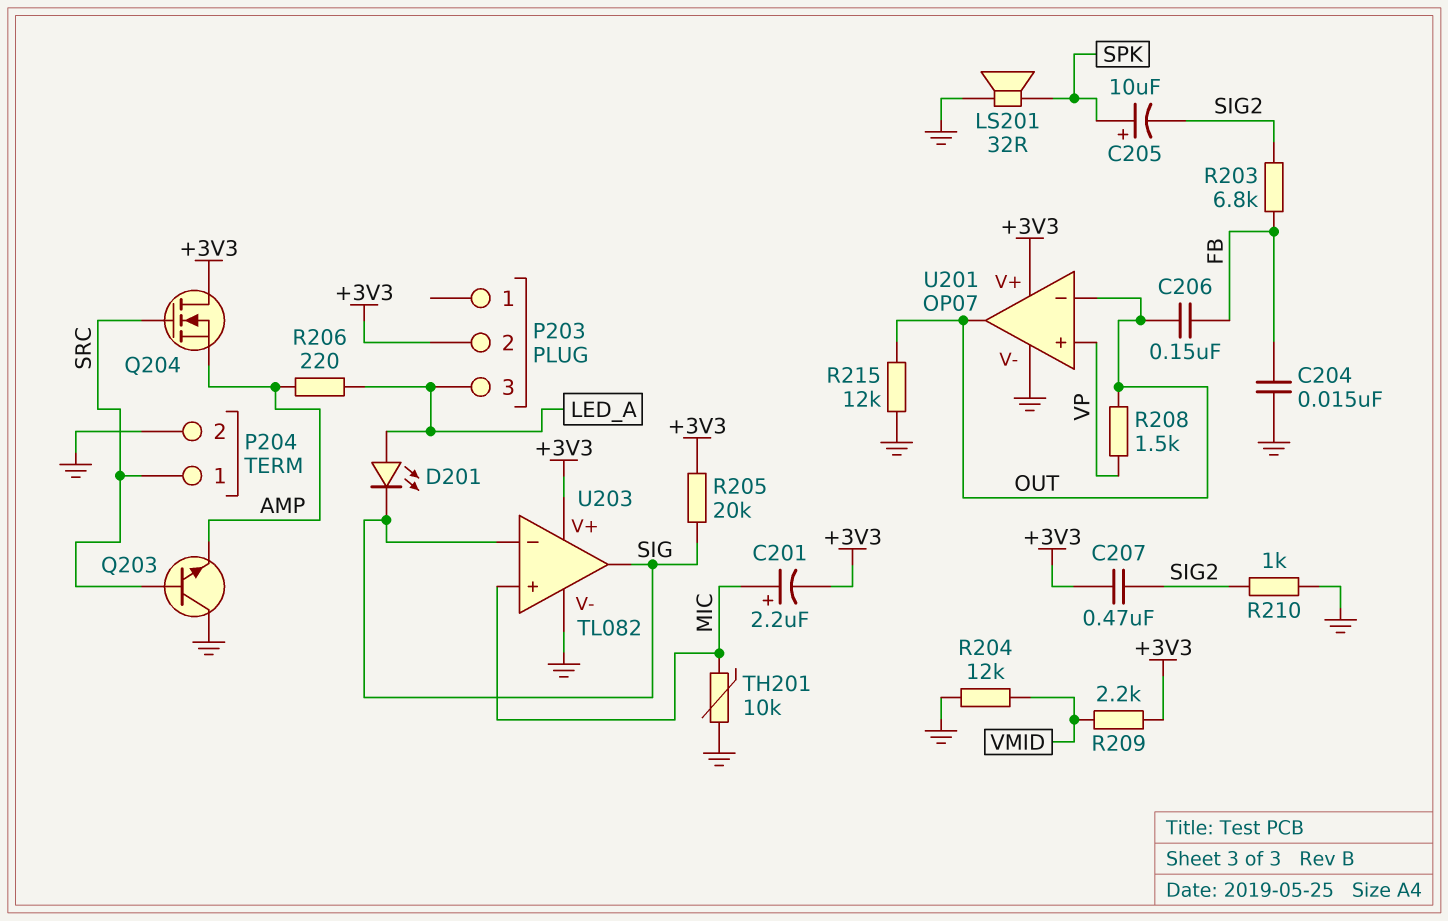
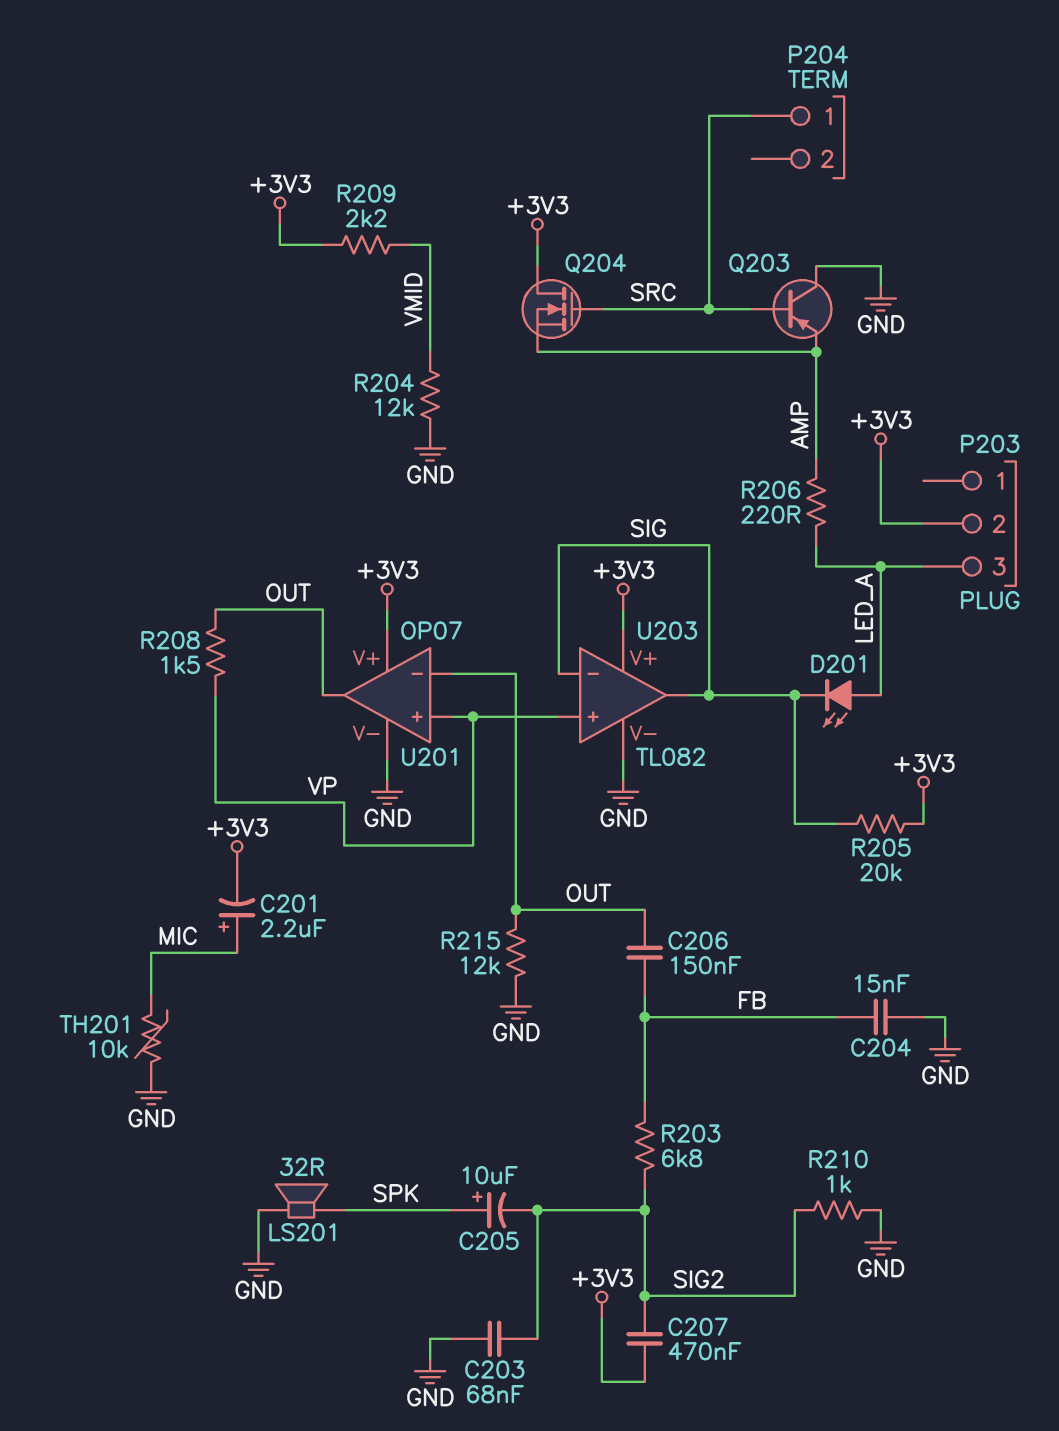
C203: none -> 68nF (GND, SIG2)
P204 pin 2: GND -> none
Q203: NPN (B SRC, C GND, E AMP) -> PNP (B SRC, C GND, E AMP)
U203 pin in+: MIC -> VP

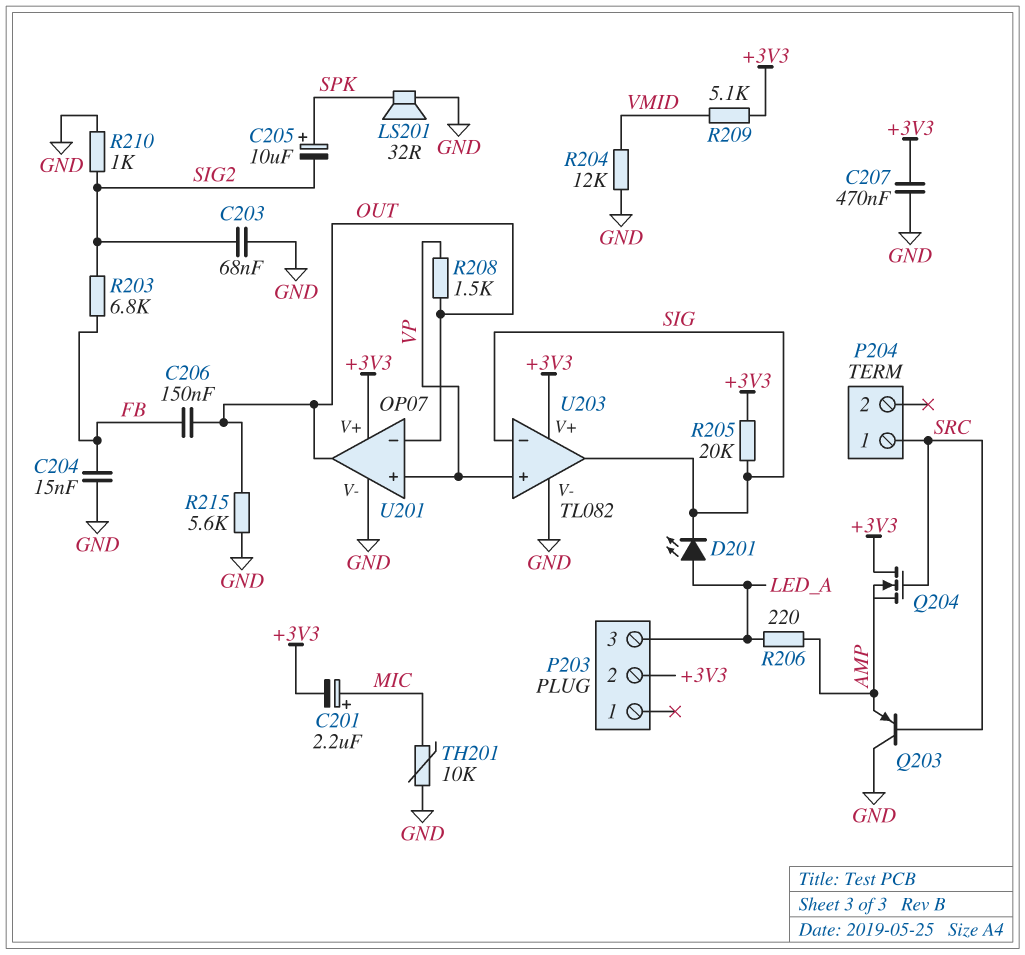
C207: 470nF (+3V3, SIG2) -> 470nF (+3V3, GND)
R209: 2.2k (+3V3, VMID) -> 5.1k (+3V3, VMID)
R215: 12k (GND, OUT) -> 5.6k (GND, OUT)

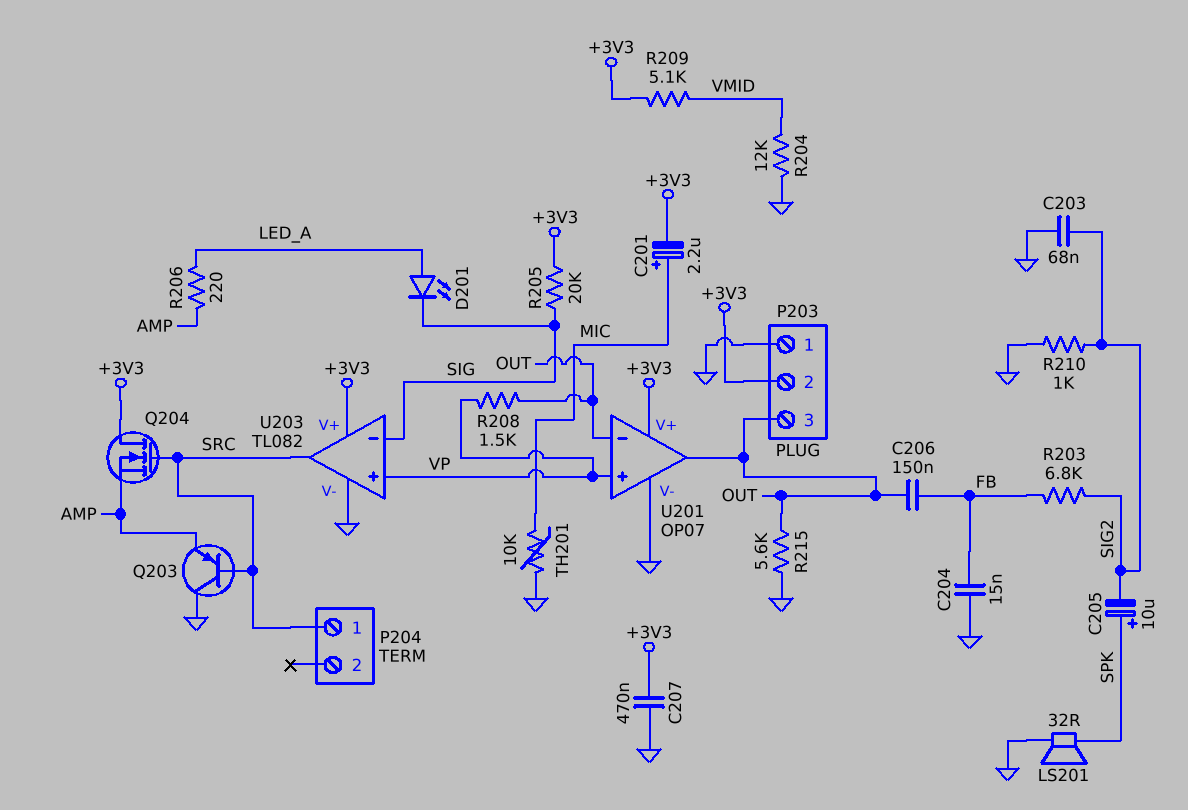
P203 pin 1: none -> GND
P203 pin 3: LED_A -> OUT
U203 pin out: SIG -> SRC

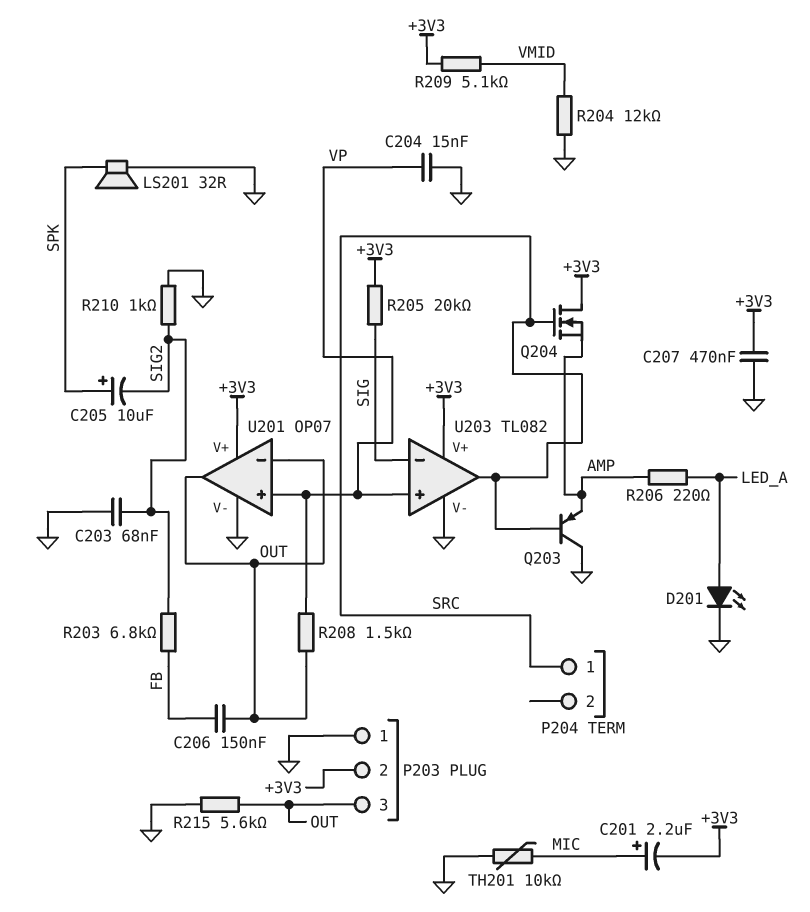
C204: 15nF (FB, GND) -> 15nF (GND, VP)
D201: LED (A LED_A, K SIG) -> LED (A LED_A, K GND)

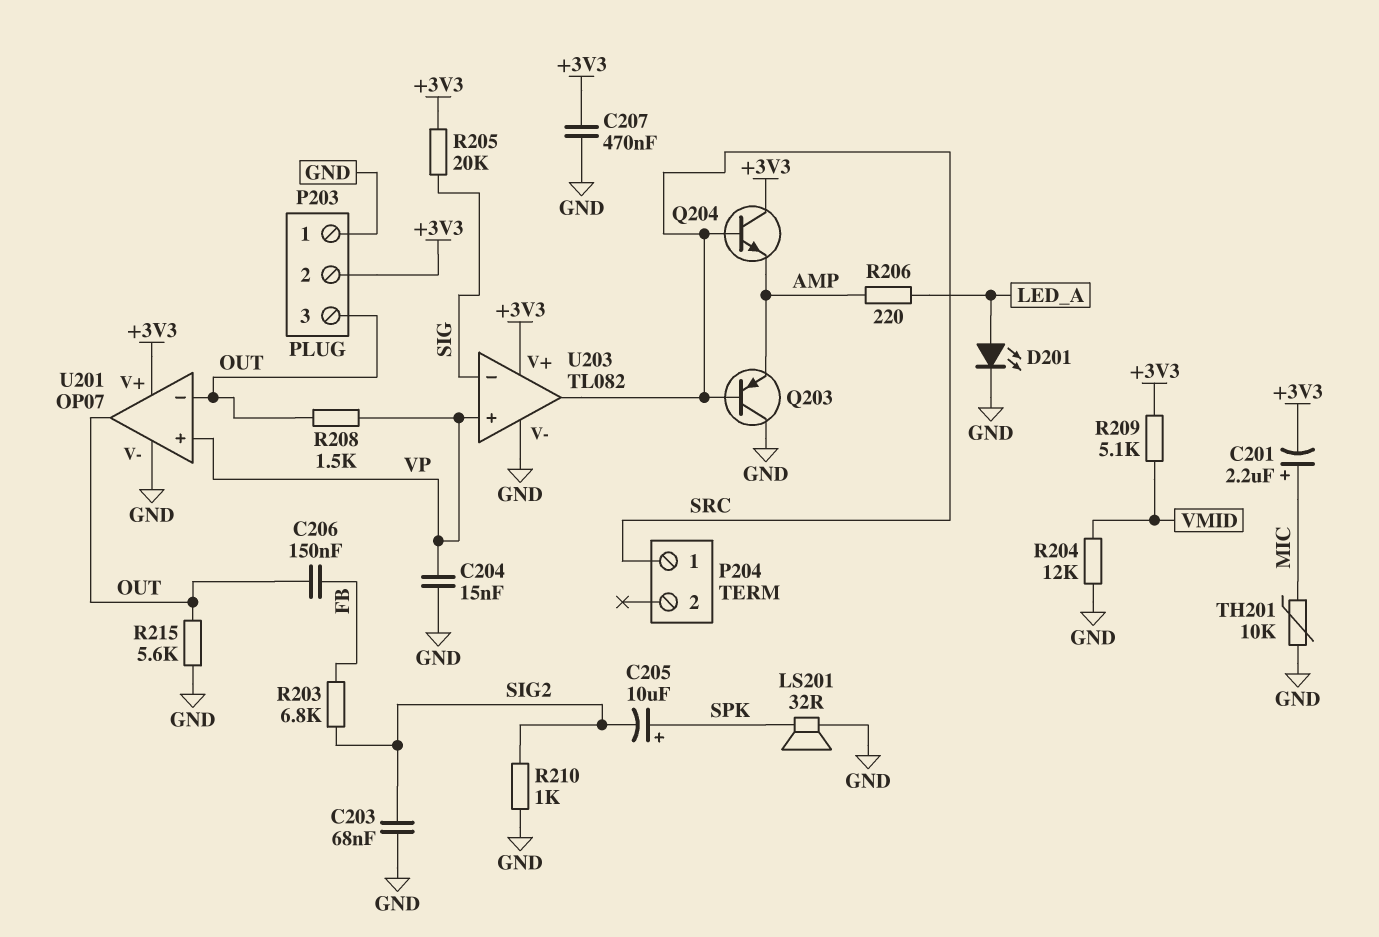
Q204: NMOS (G SRC, D +3V3, S AMP) -> NPN (B SRC, C +3V3, E AMP)

